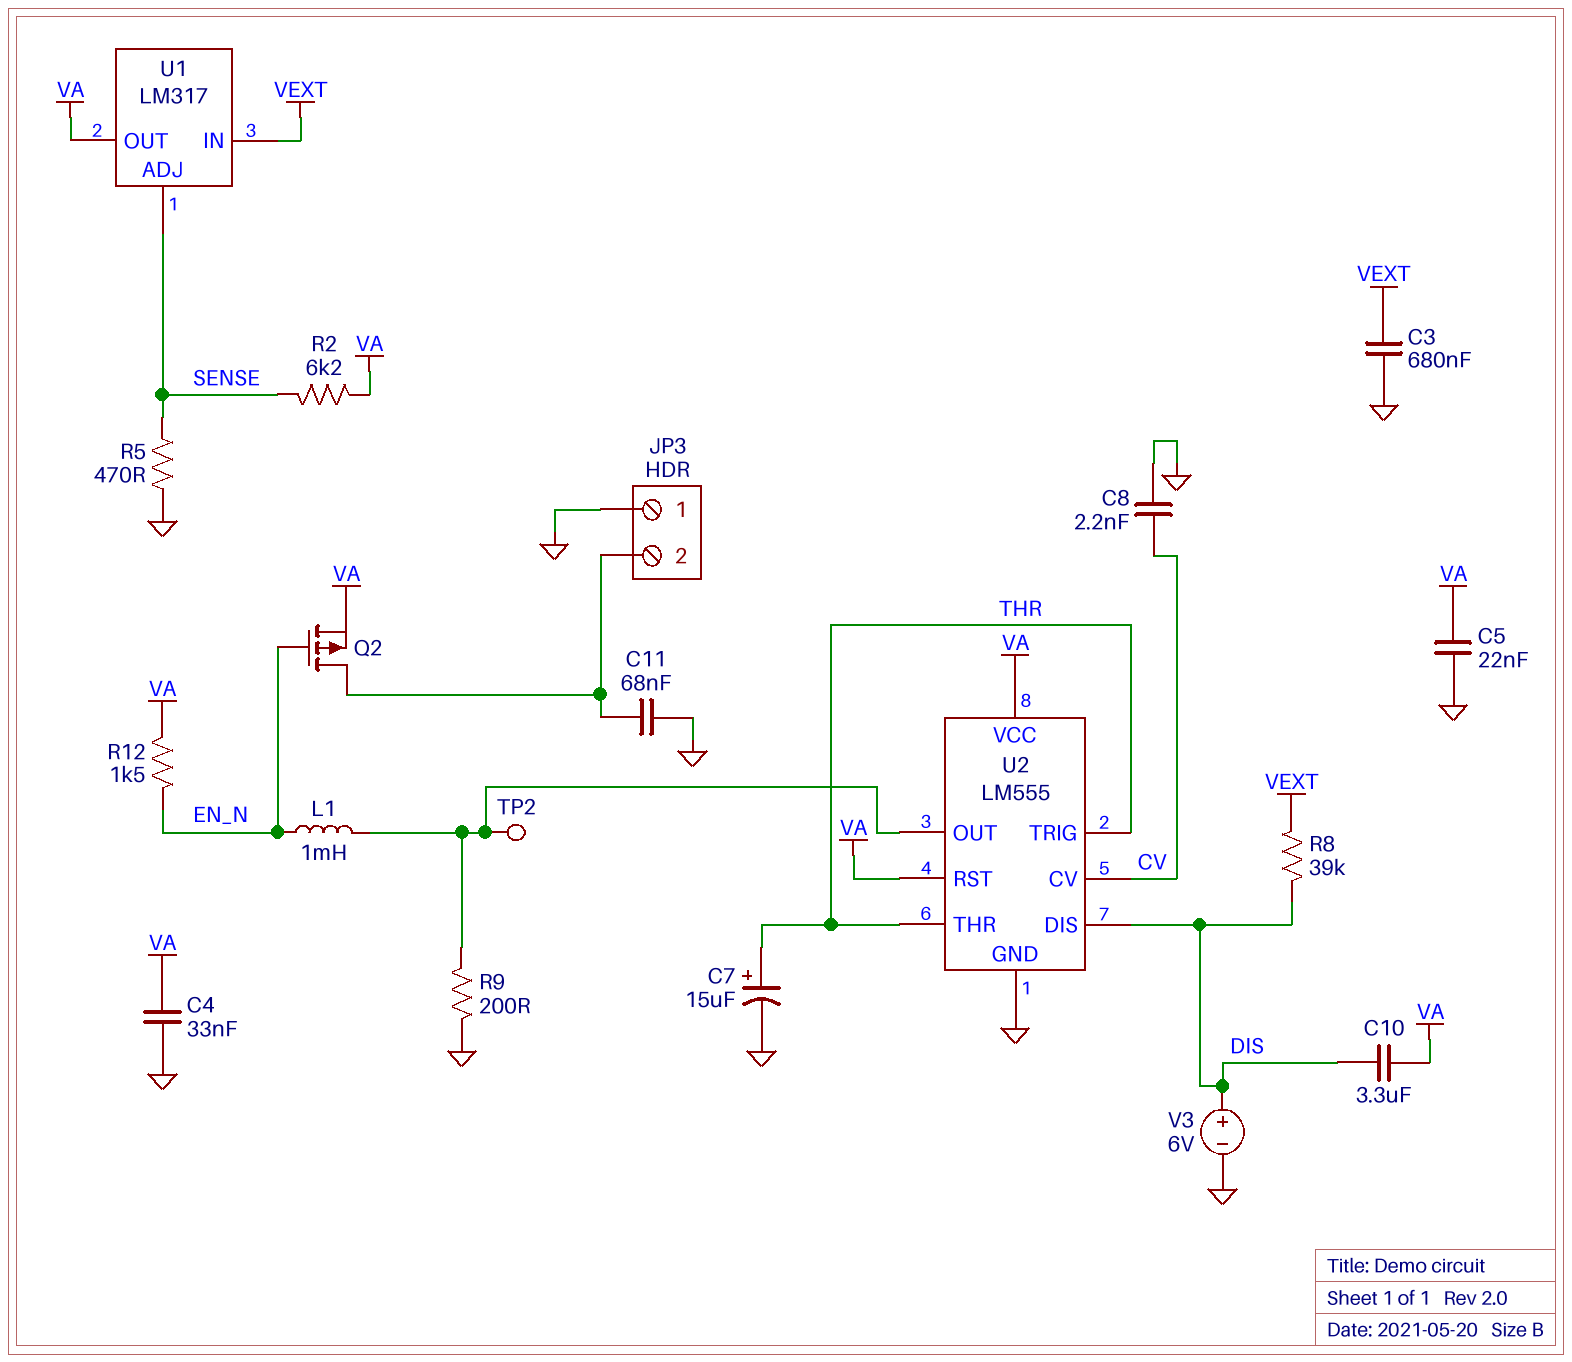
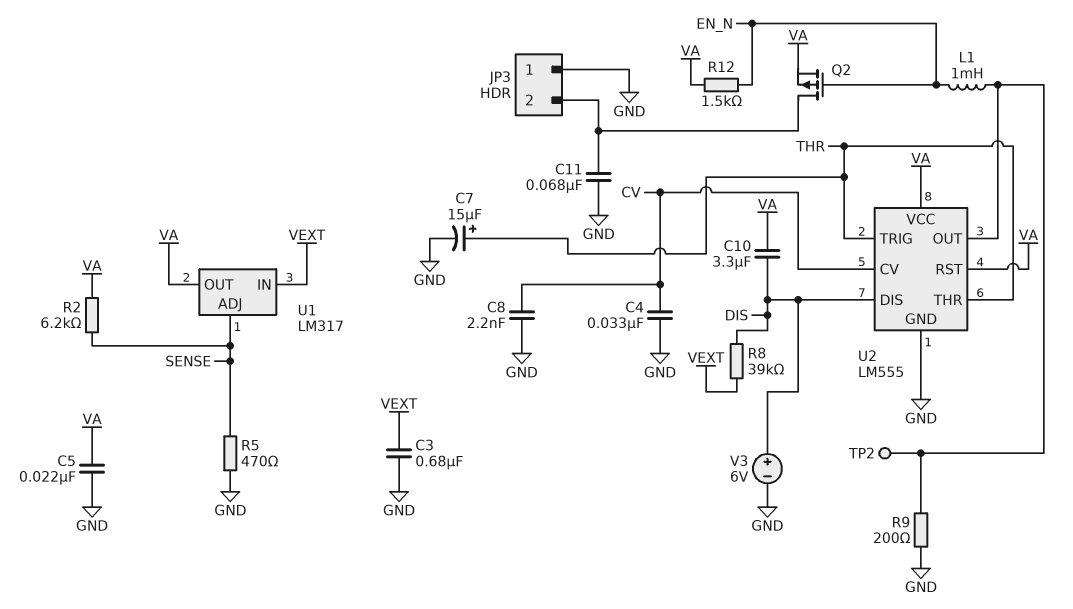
C4: 33nF (GND, VA) -> 33nF (CV, GND)

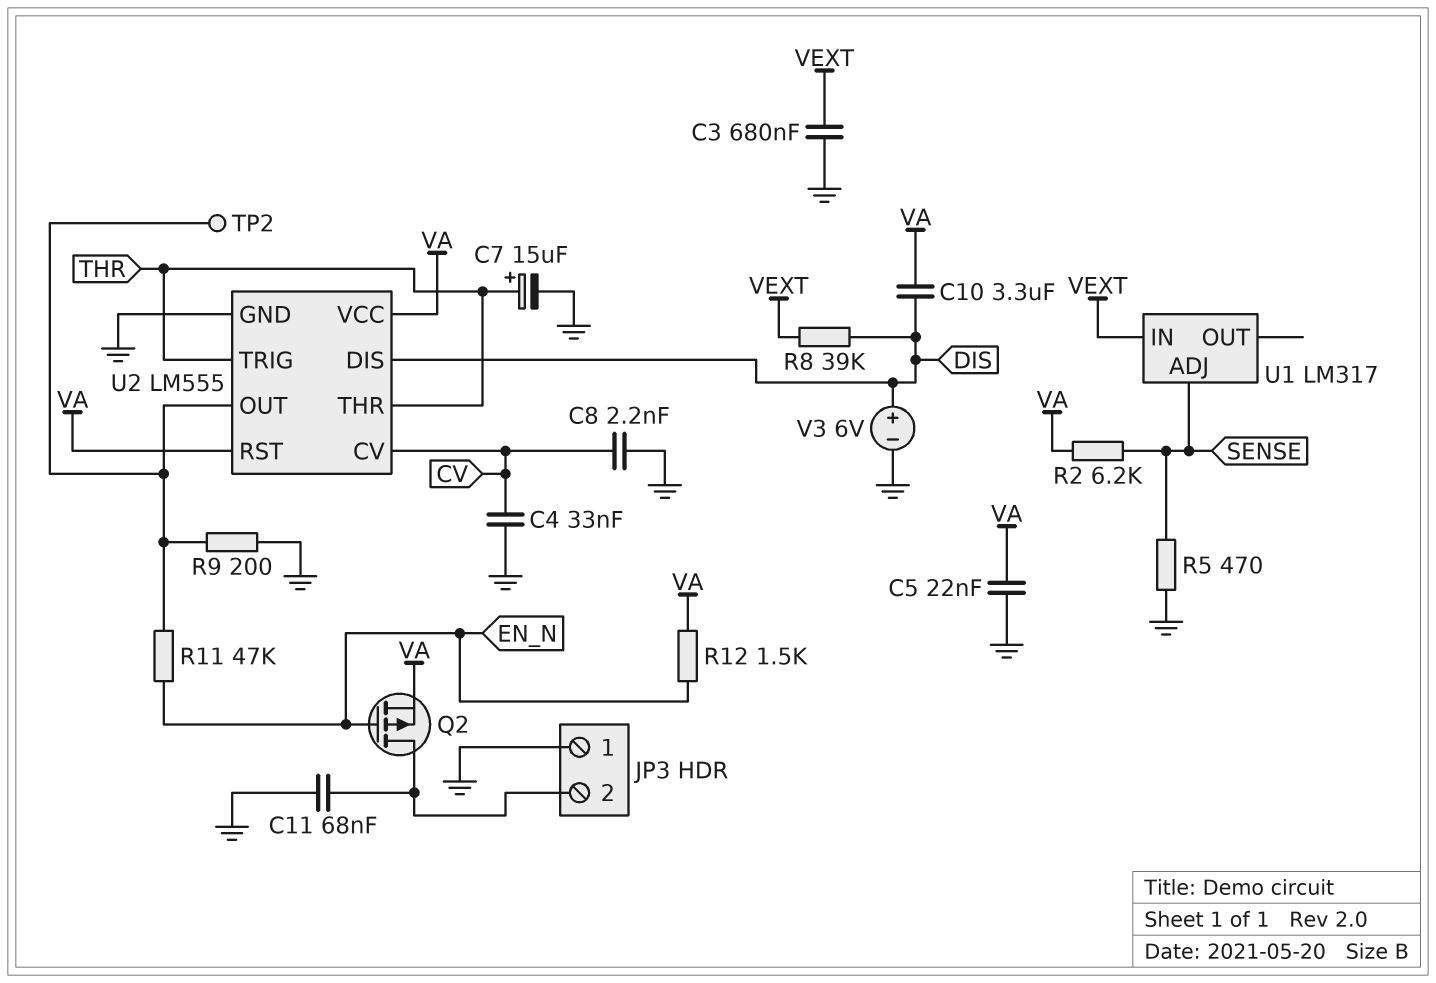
L1: 1mH (EN_N, U2/OUT) -> none
R11: none -> 47k (EN_N, U2/OUT)
U1 pin OUT: VA -> none

